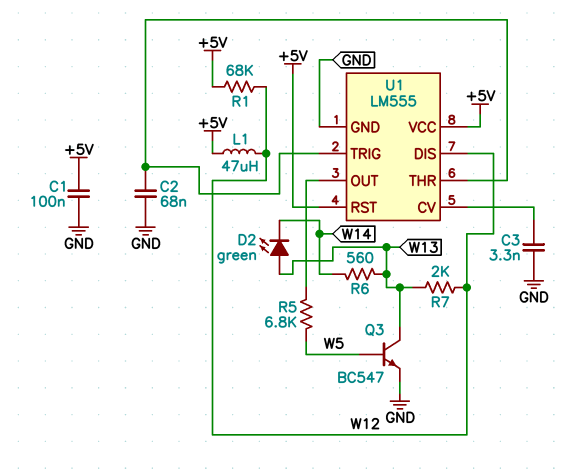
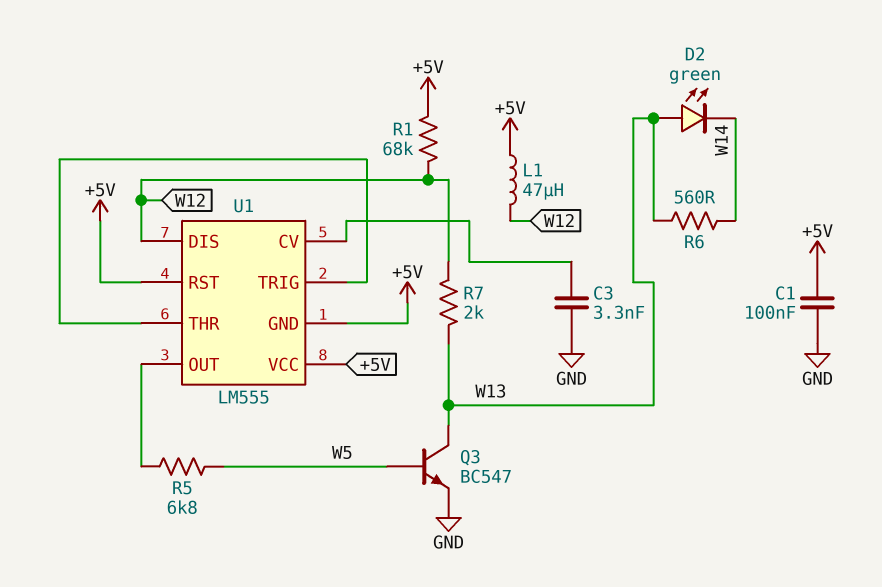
C2: 68nF (GND, U1/THR) -> none
U1 pin GND: GND -> +5V

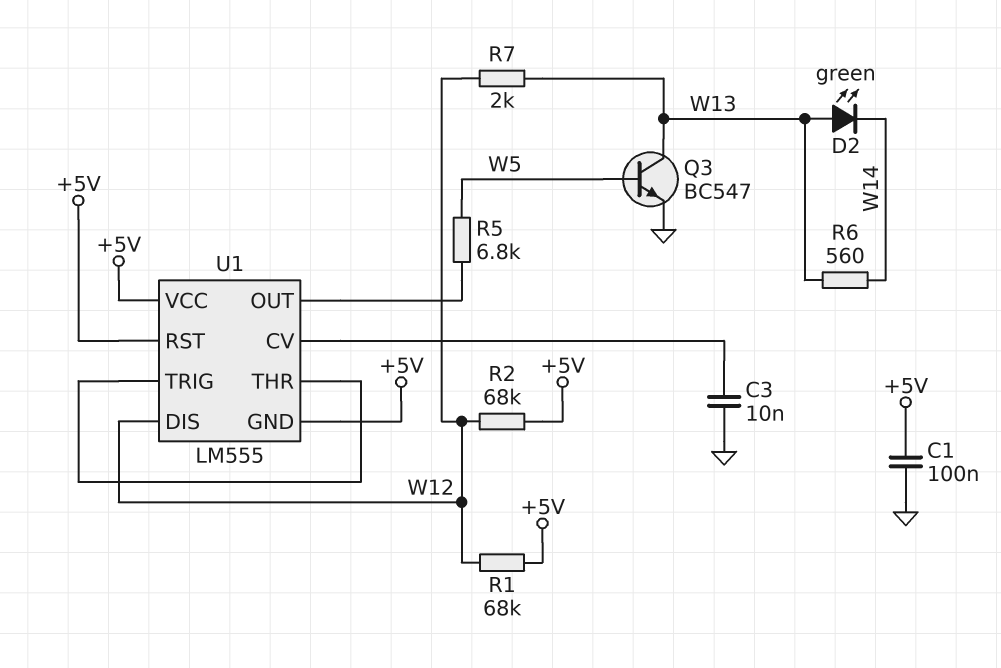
C3: 3.3nF (GND, U1/CV) -> 10nF (GND, U1/CV)
L1: 47uH (+5V, W12) -> none
R2: none -> 68k (+5V, W12)

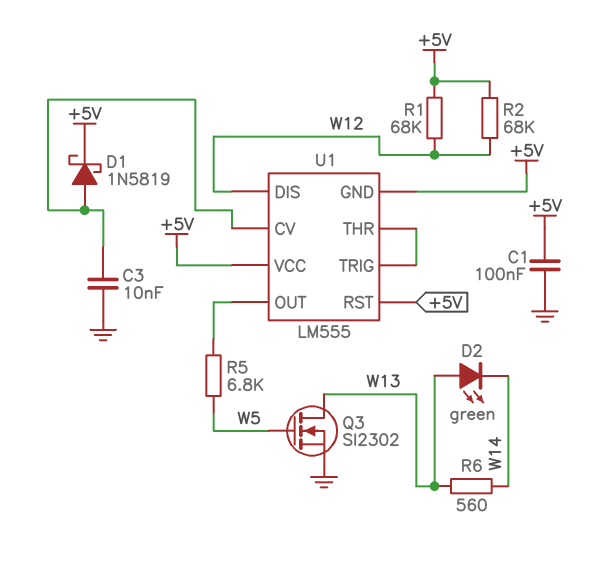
D1: none -> schottky 1N5819 (A U1/CV, K +5V)
Q3: NPN BC547 (B W5, C W13, E GND) -> NMOS SI2302 (G W5, D W13, S GND)
R7: 2k (W12, W13) -> none

